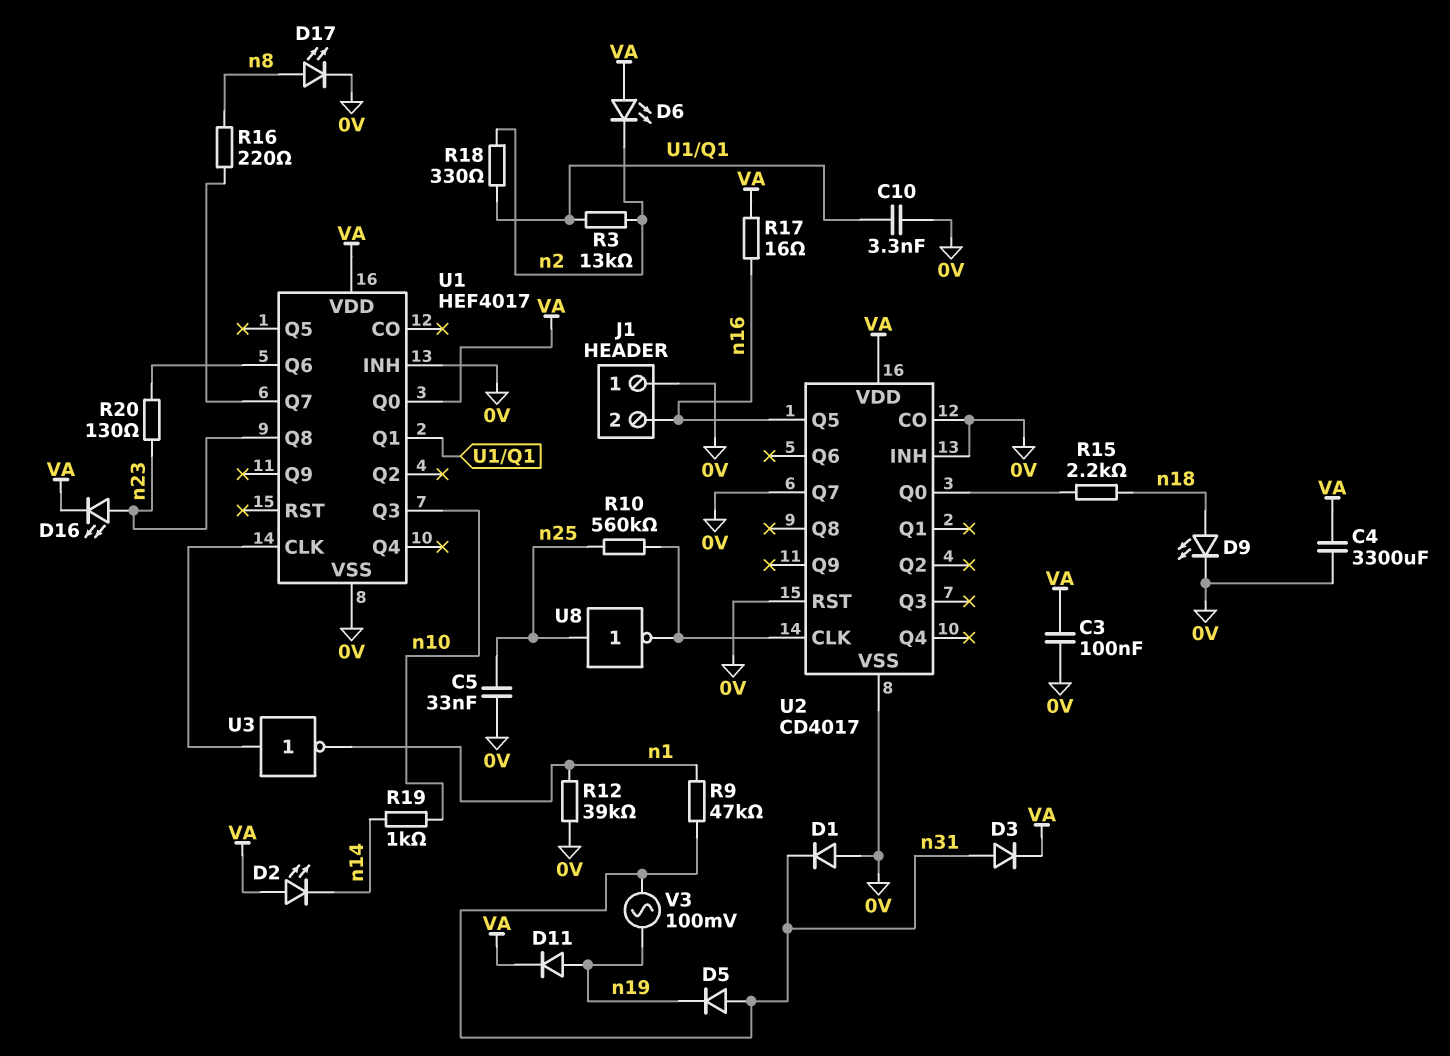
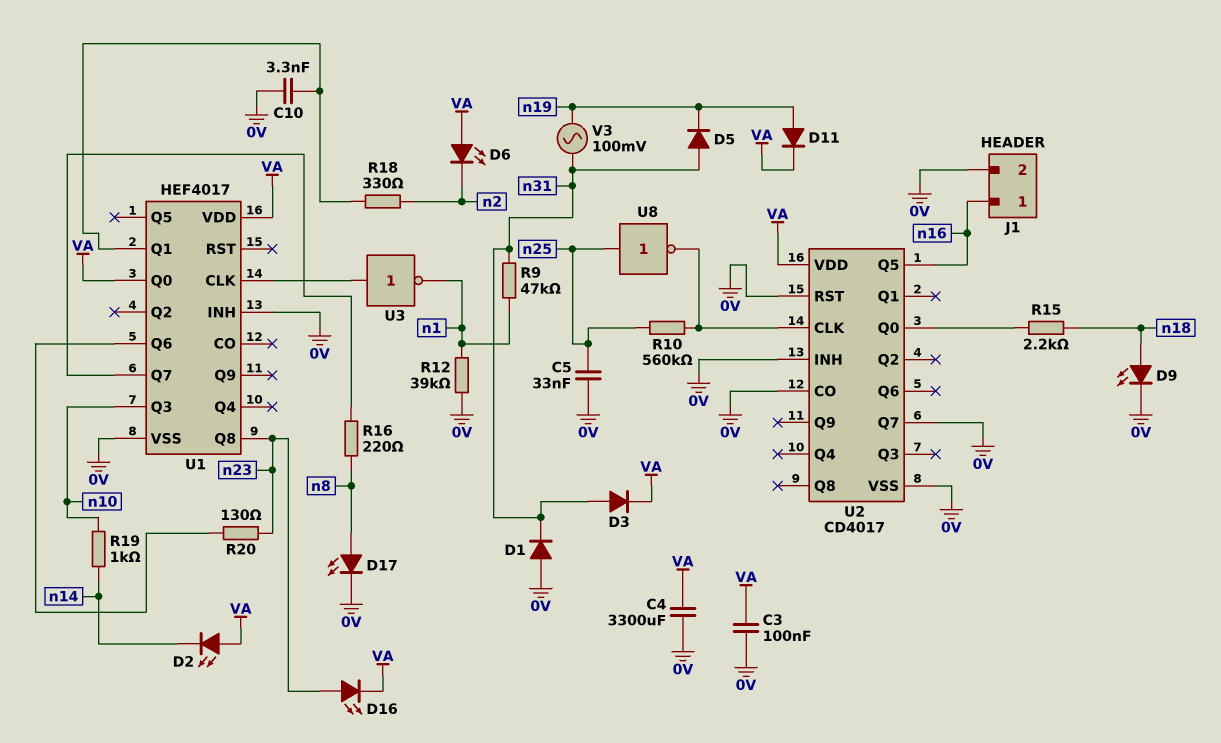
J1 pin 1: 0V -> n16
J1 pin 2: n16 -> 0V
R3: 13k (U1/Q1, n2) -> none
R17: 16 (VA, n16) -> none

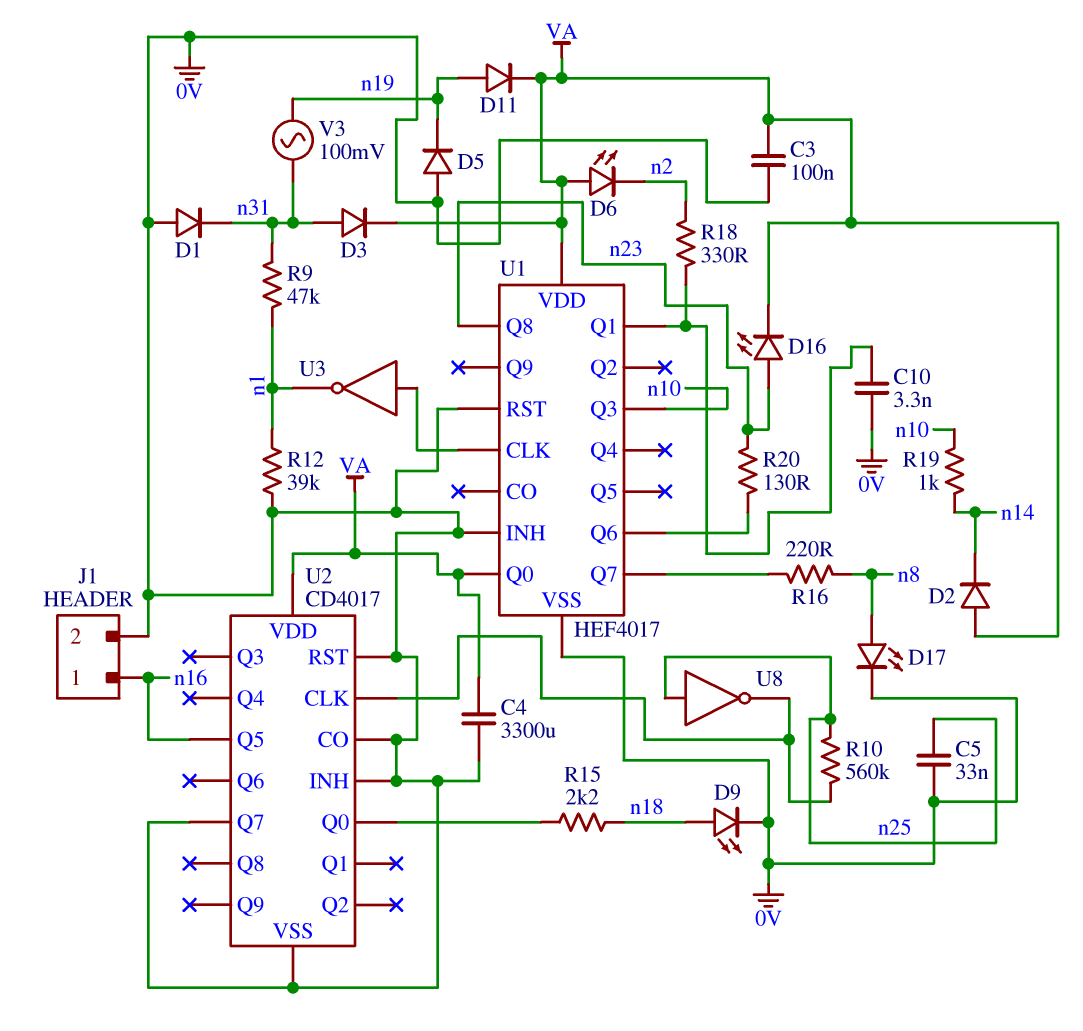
D2: LED (A VA, K n14) -> diode (A VA, K n14)
D5: diode (A n31, K n19) -> diode (A 0V, K n19)
U1 pin RST: none -> 0V

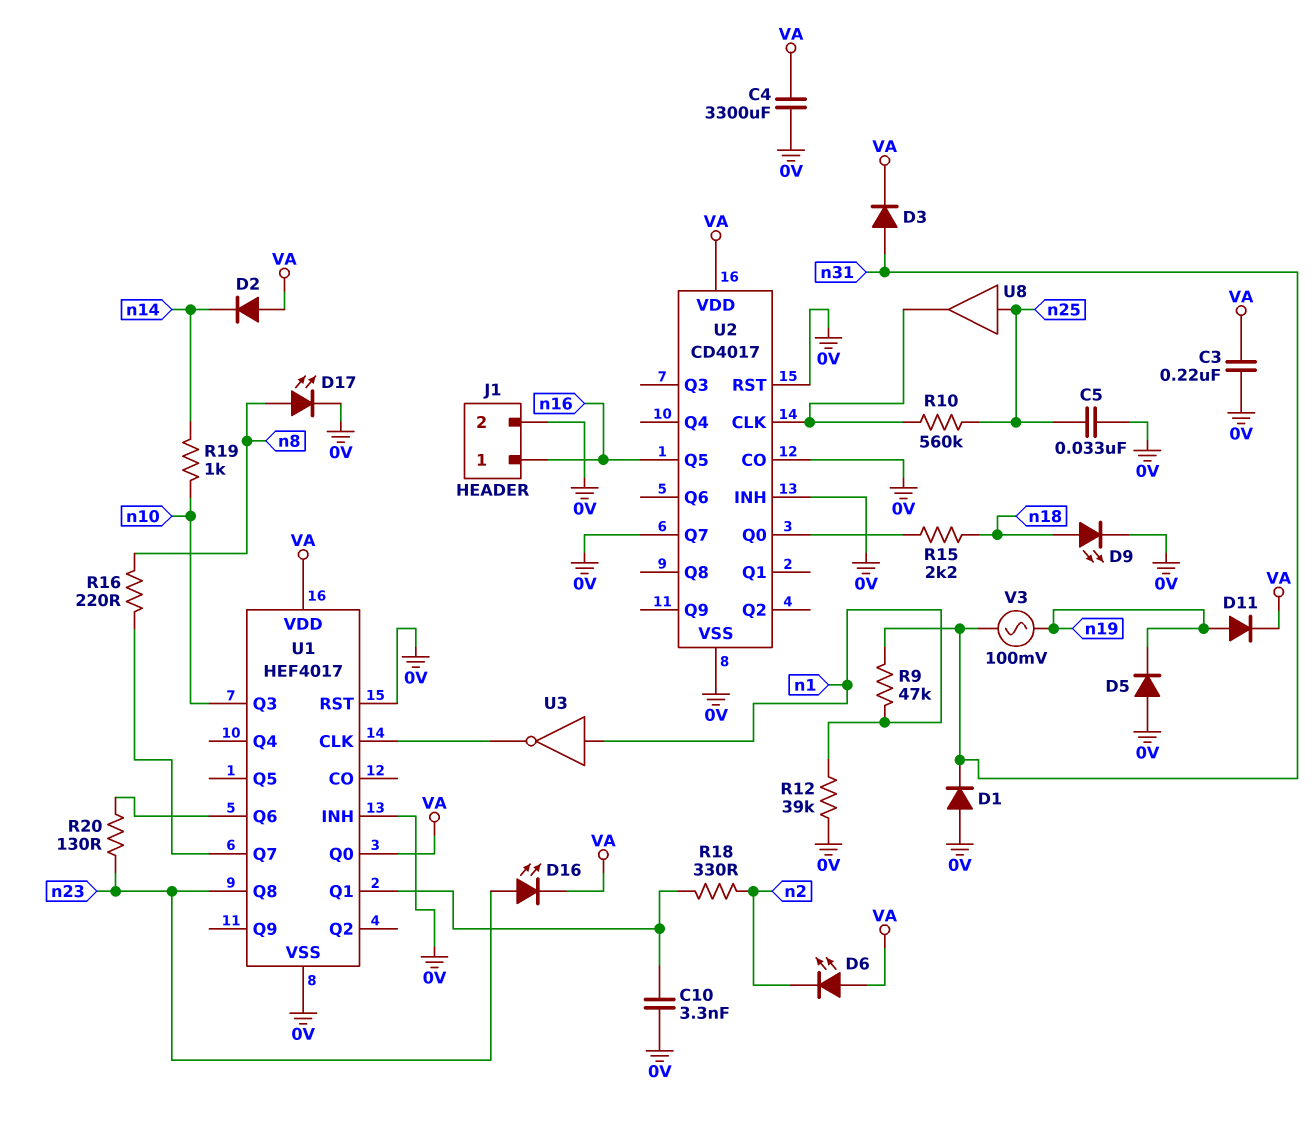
C3: 100nF (0V, VA) -> 220nF (0V, VA)
U3: NOT (in U1/CLK, out n1) -> NOT (in n1, out U1/CLK)
U8: NOT (in n25, out U2/CLK) -> buffer (in n25, out U2/CLK)

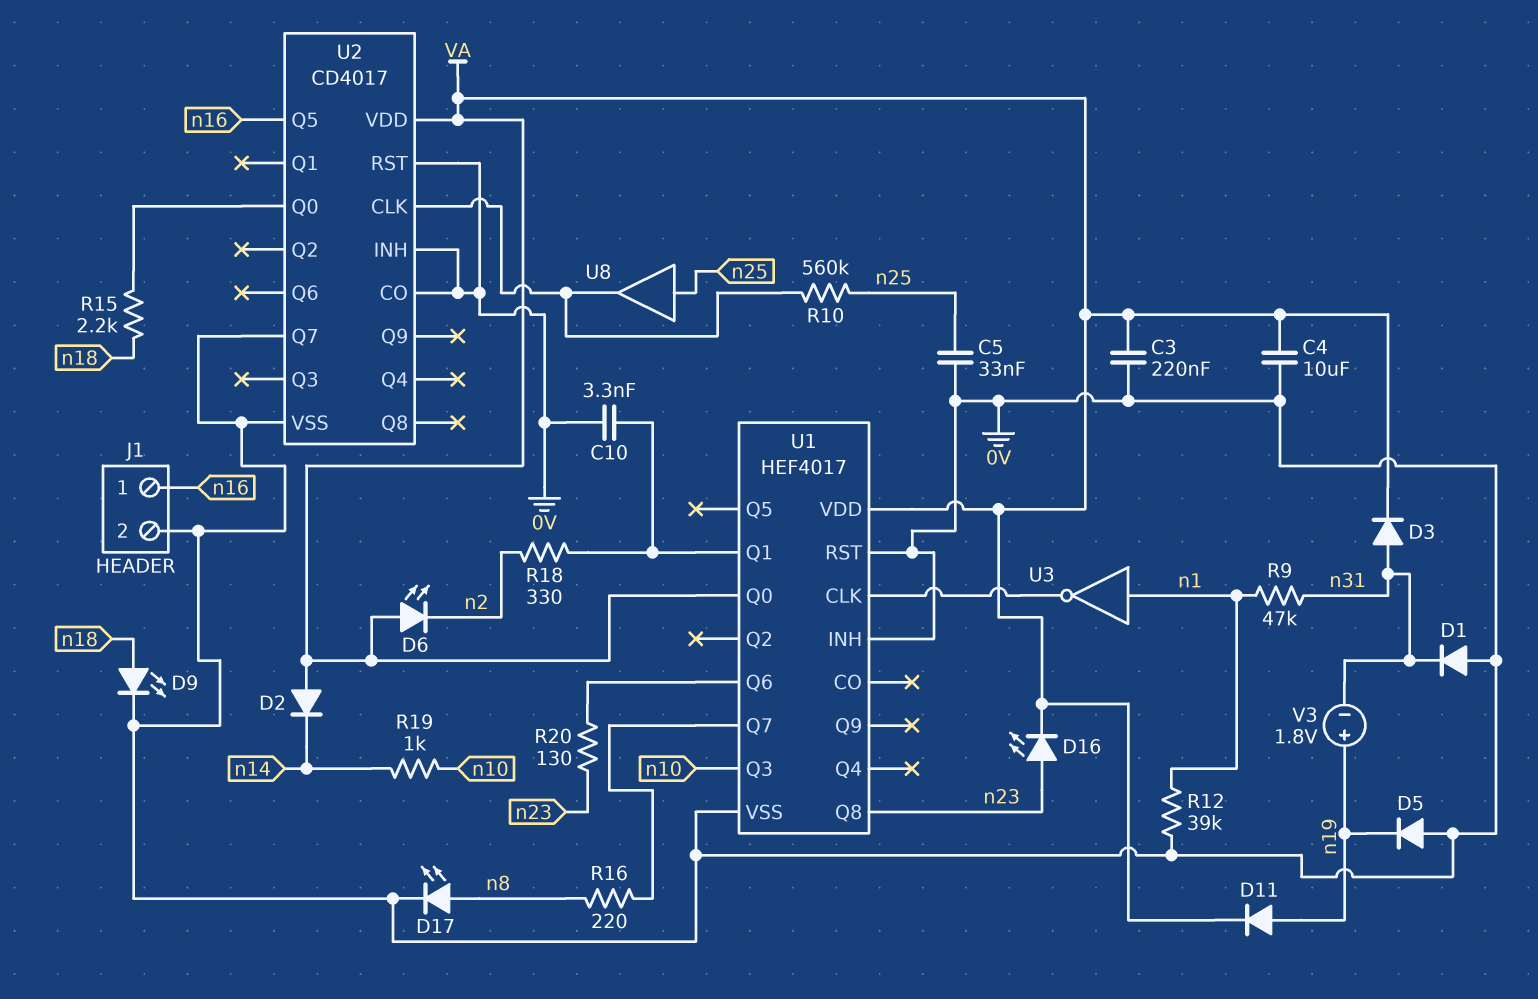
C4: 3300uF (0V, VA) -> 10uF (0V, VA)
V3: AC 100mV (n19, n31) -> 1.8V (plus n19, minus n31)

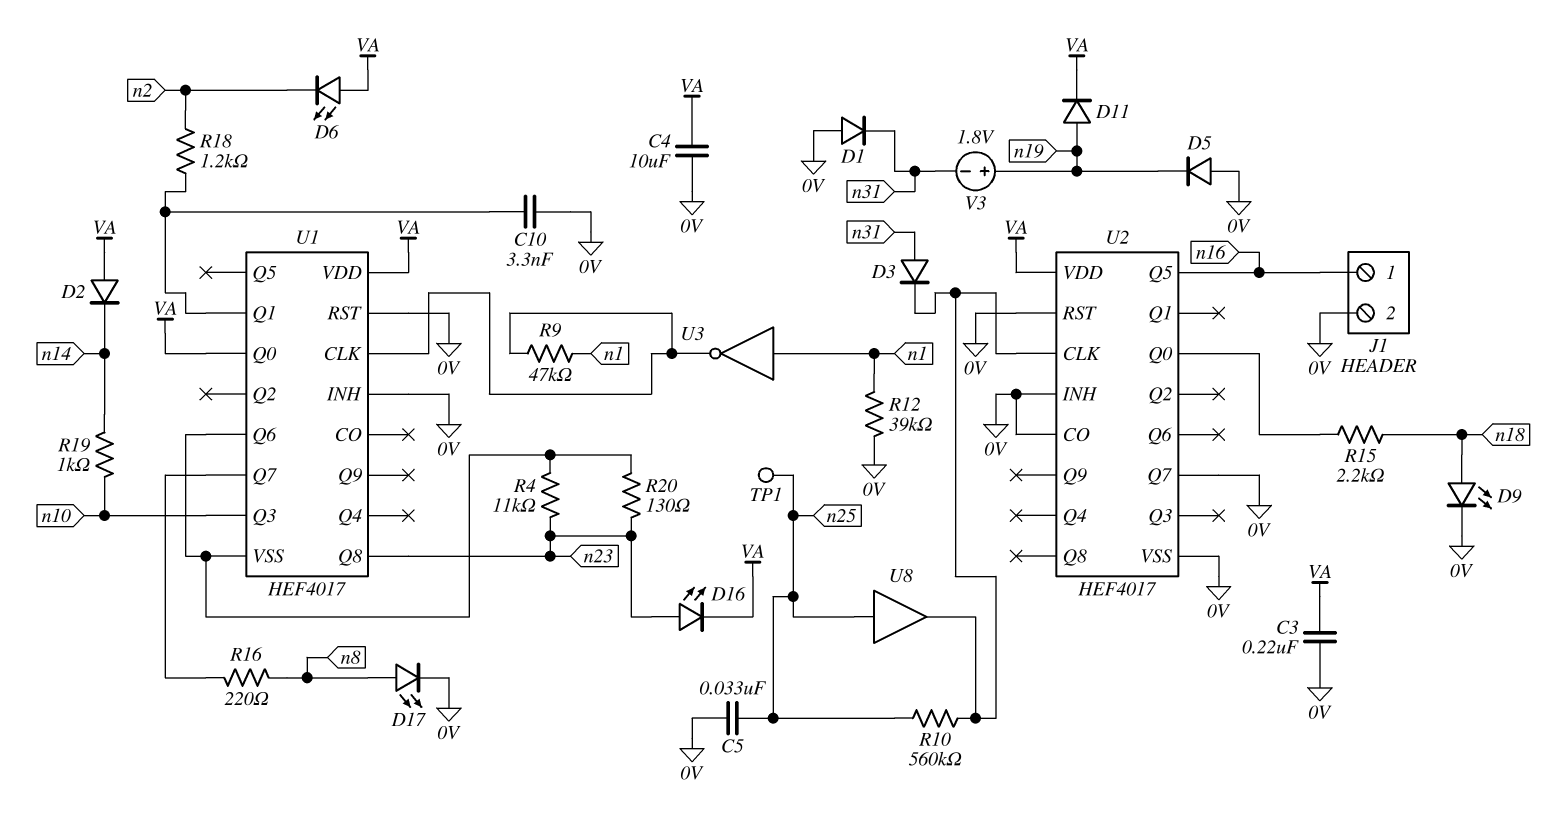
D3: diode (A n31, K VA) -> diode (A n31, K U2/CLK)
R4: none -> 11k (U1/Q6, n23)
R9: 47k (n1, n31) -> 47k (U1/CLK, n1)
R18: 330 (U1/Q1, n2) -> 1.2k (U1/Q1, n2)
TP1: none -> test point (n25)
U1 pin VSS: 0V -> U1/Q6
U2: CD4017 -> HEF4017

